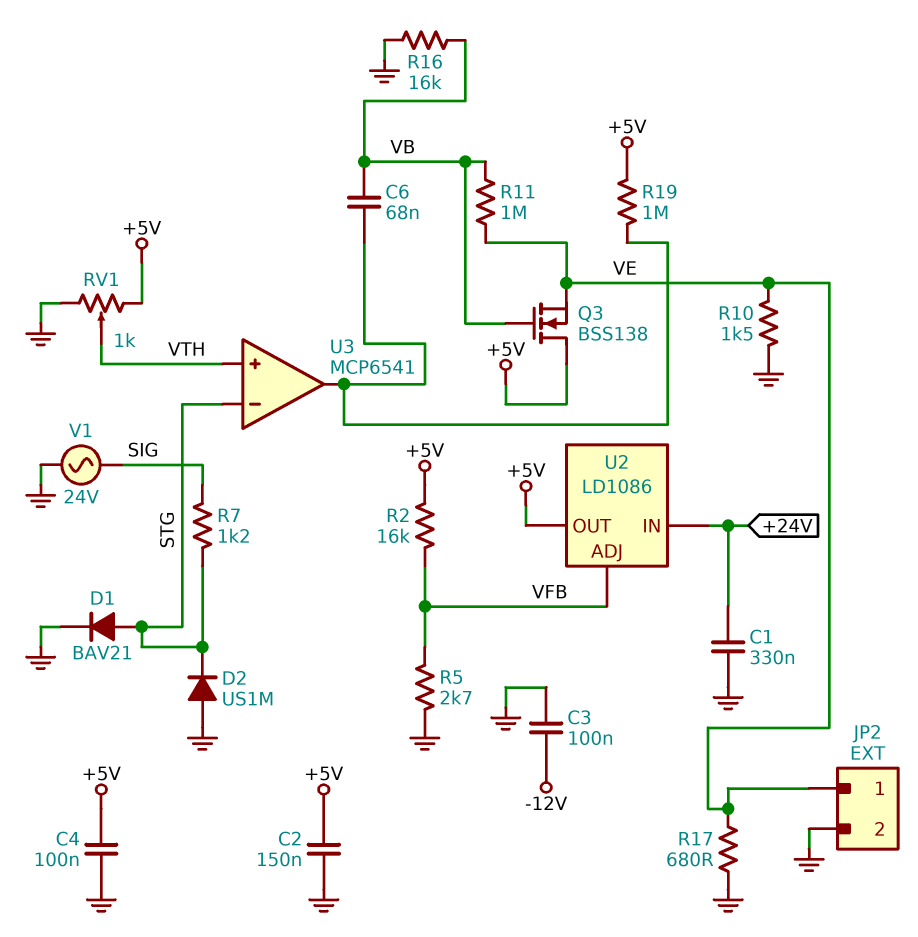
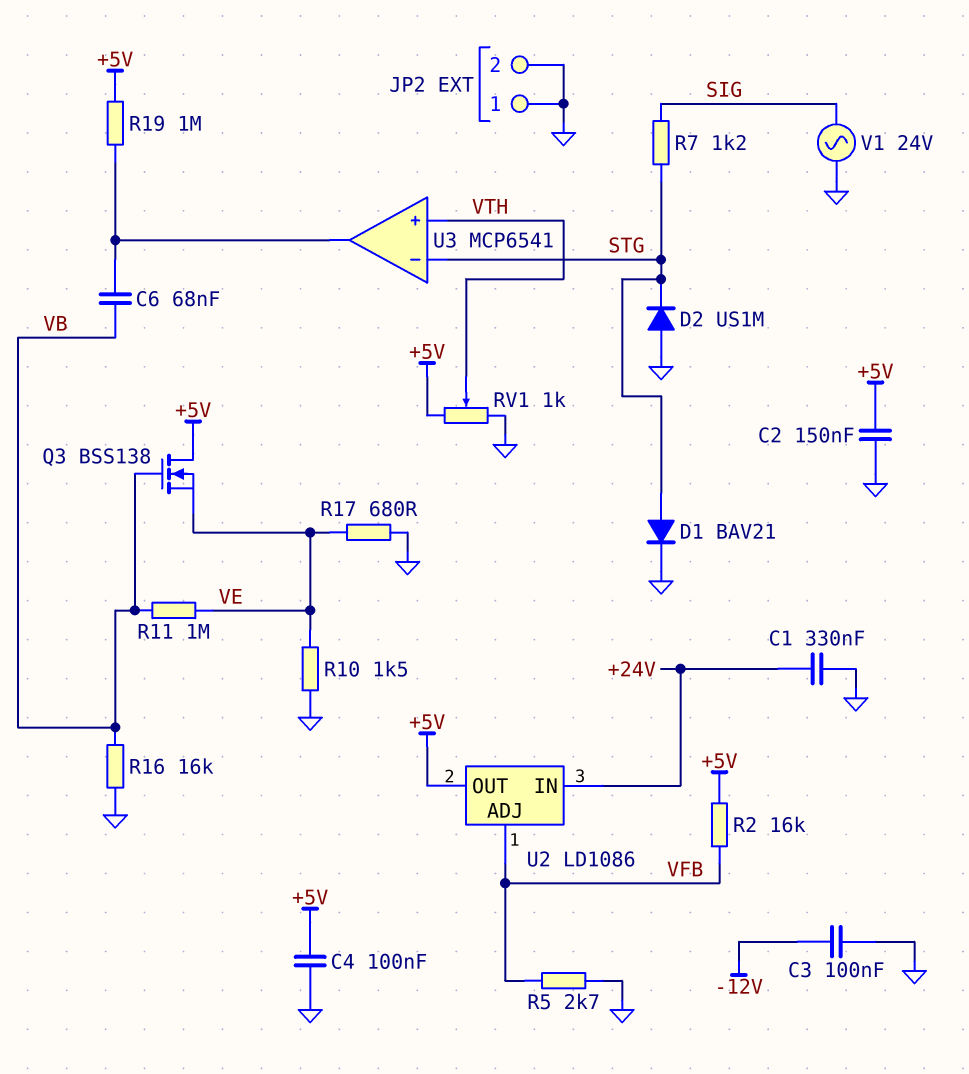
JP2 pin 1: VE -> GND

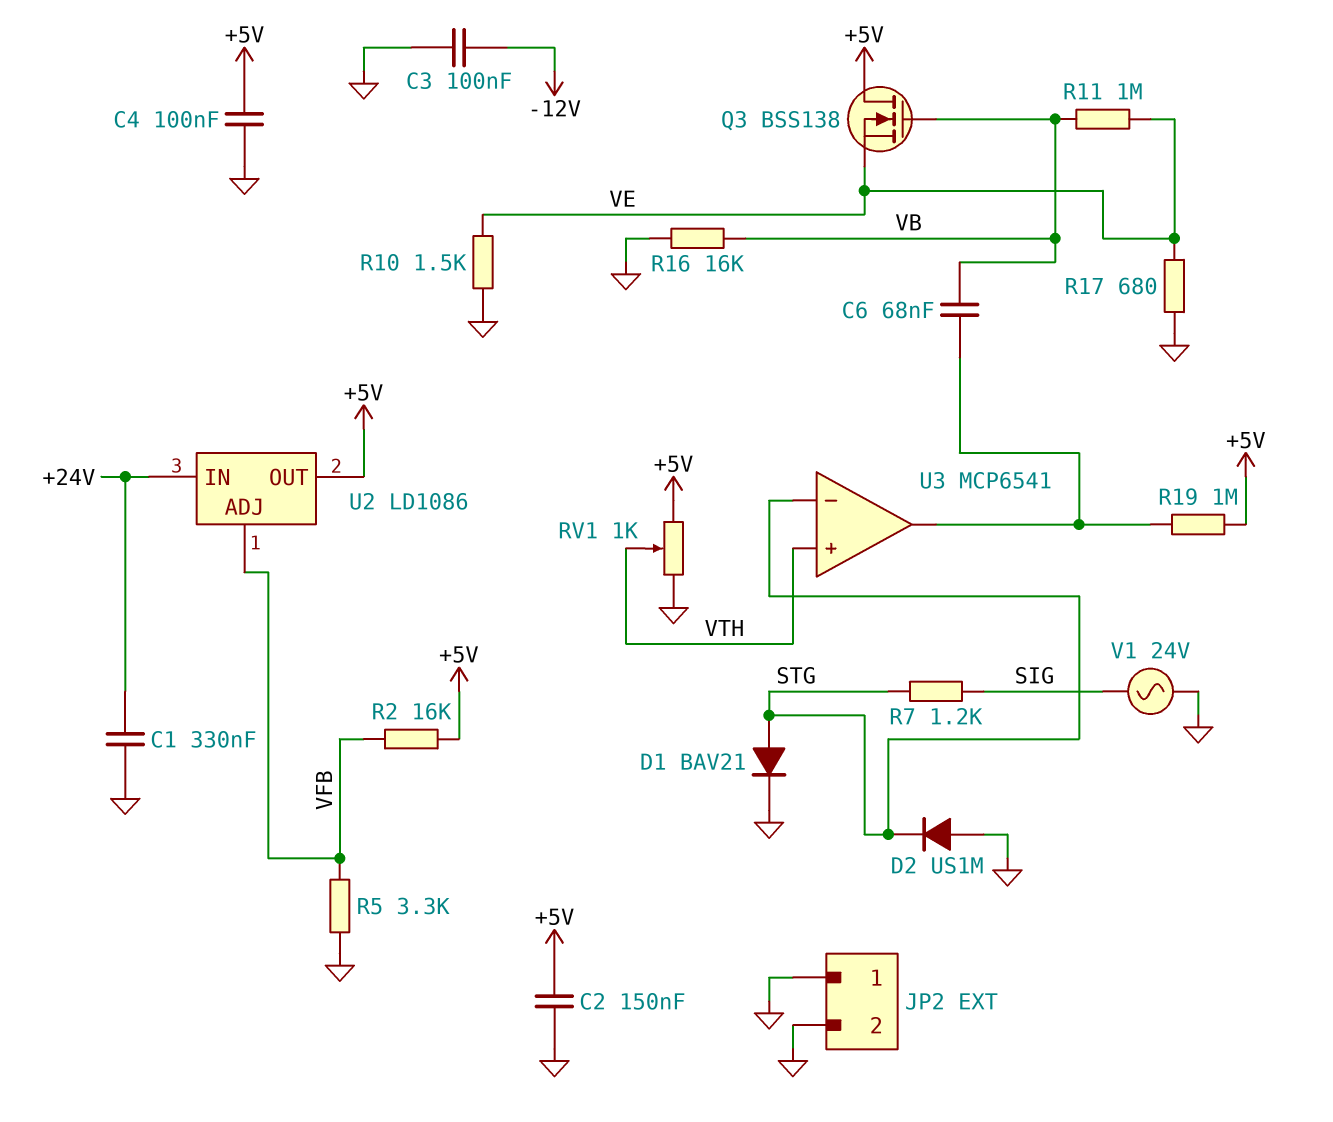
R5: 2.7k (GND, VFB) -> 3.3k (GND, VFB)

